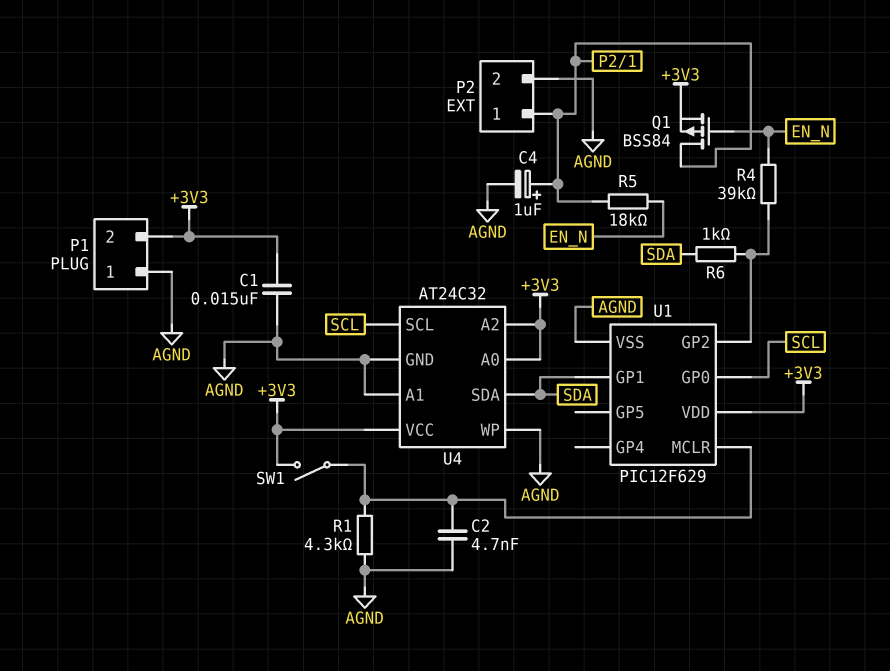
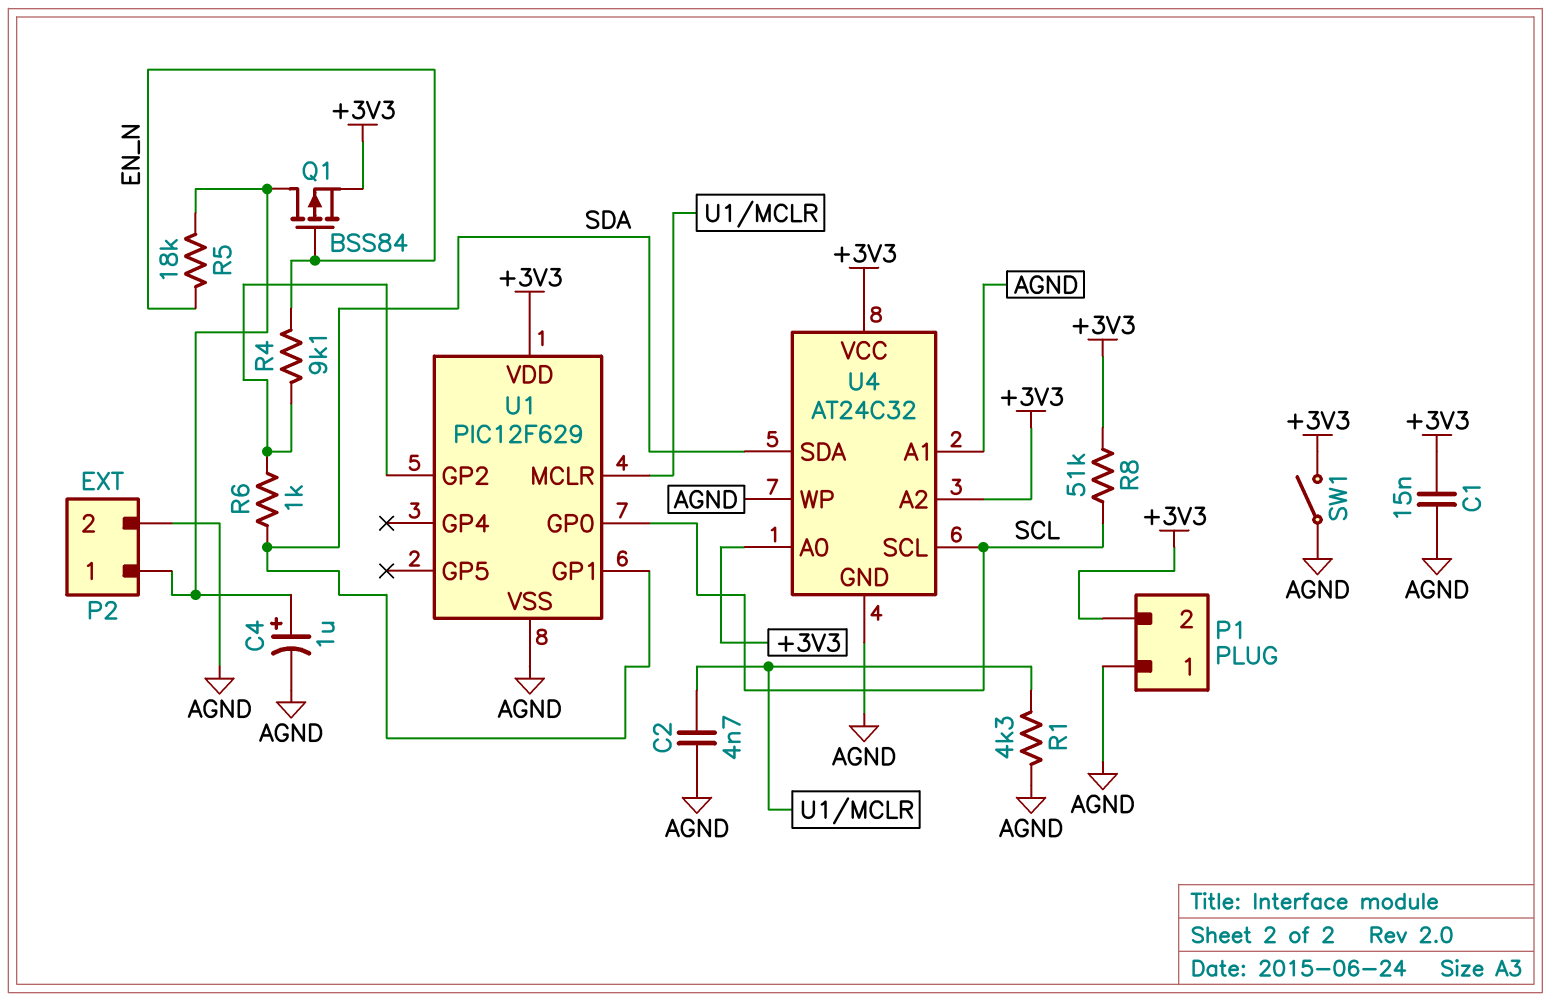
R4: 39k (EN_N, U1/GP2) -> 9.1k (EN_N, U1/GP2)
R8: none -> 51k (+3V3, SCL)
SW1: switch (+3V3, U1/MCLR) -> switch (+3V3, AGND)

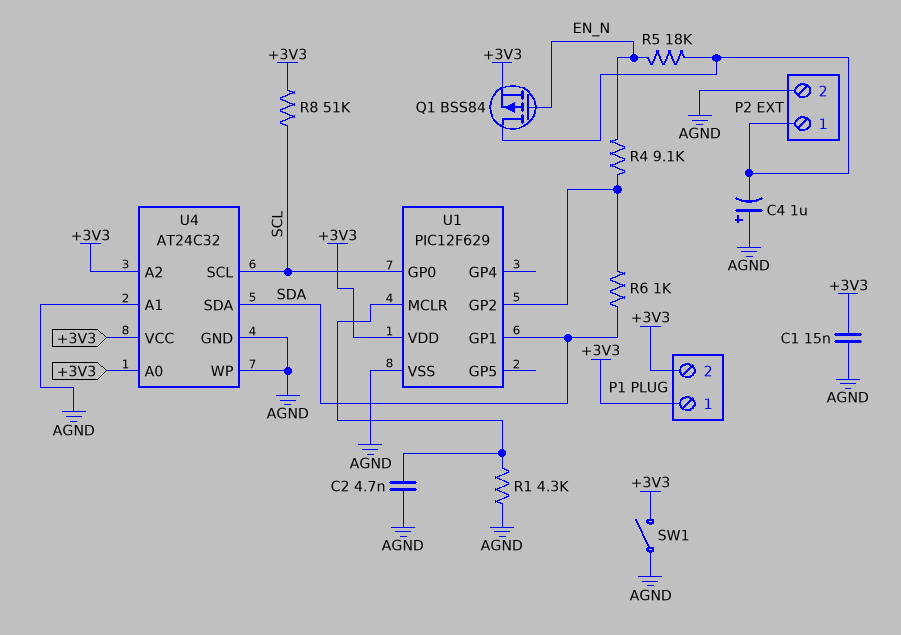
C4: 1uF (plus P2/1, minus AGND) -> 1uF (plus AGND, minus P2/1)
P1 pin 1: AGND -> +3V3

